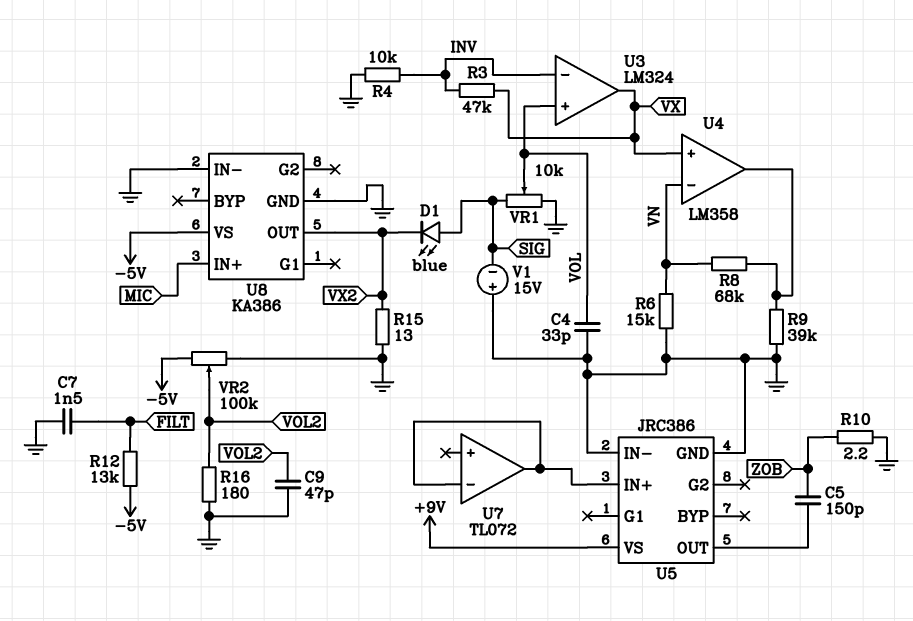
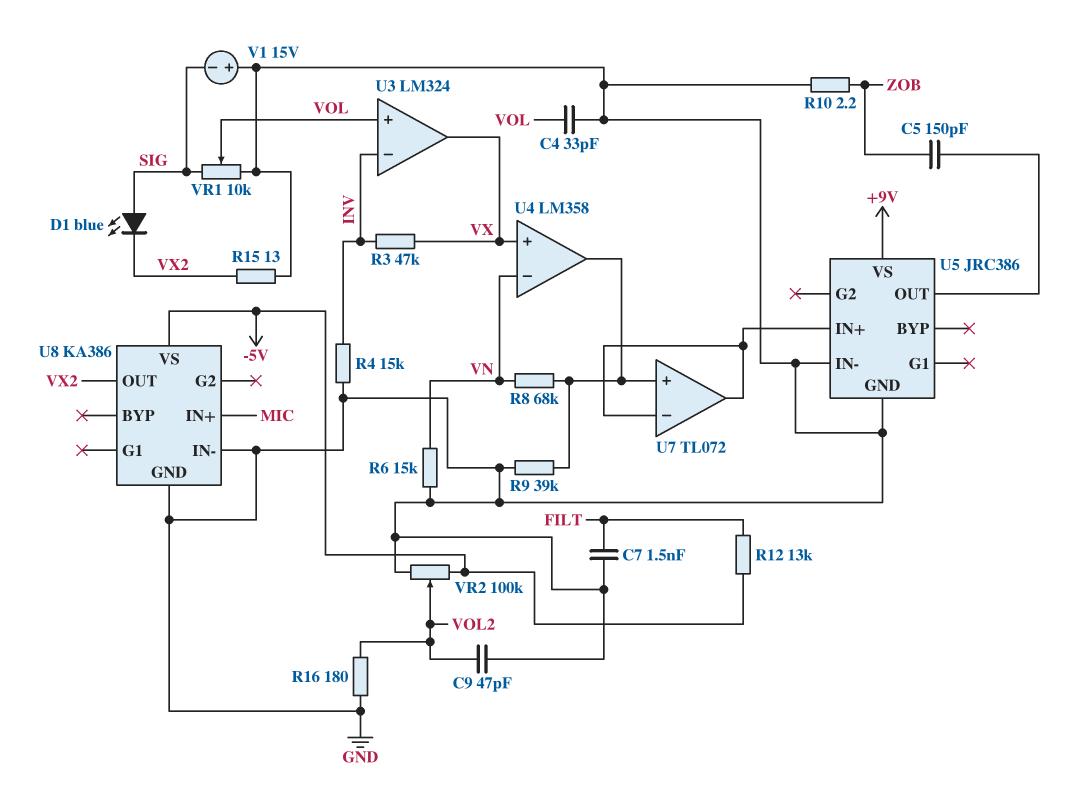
R4: 10k (GND, INV) -> 15k (GND, INV)
U7 pin in+: none -> U4/out

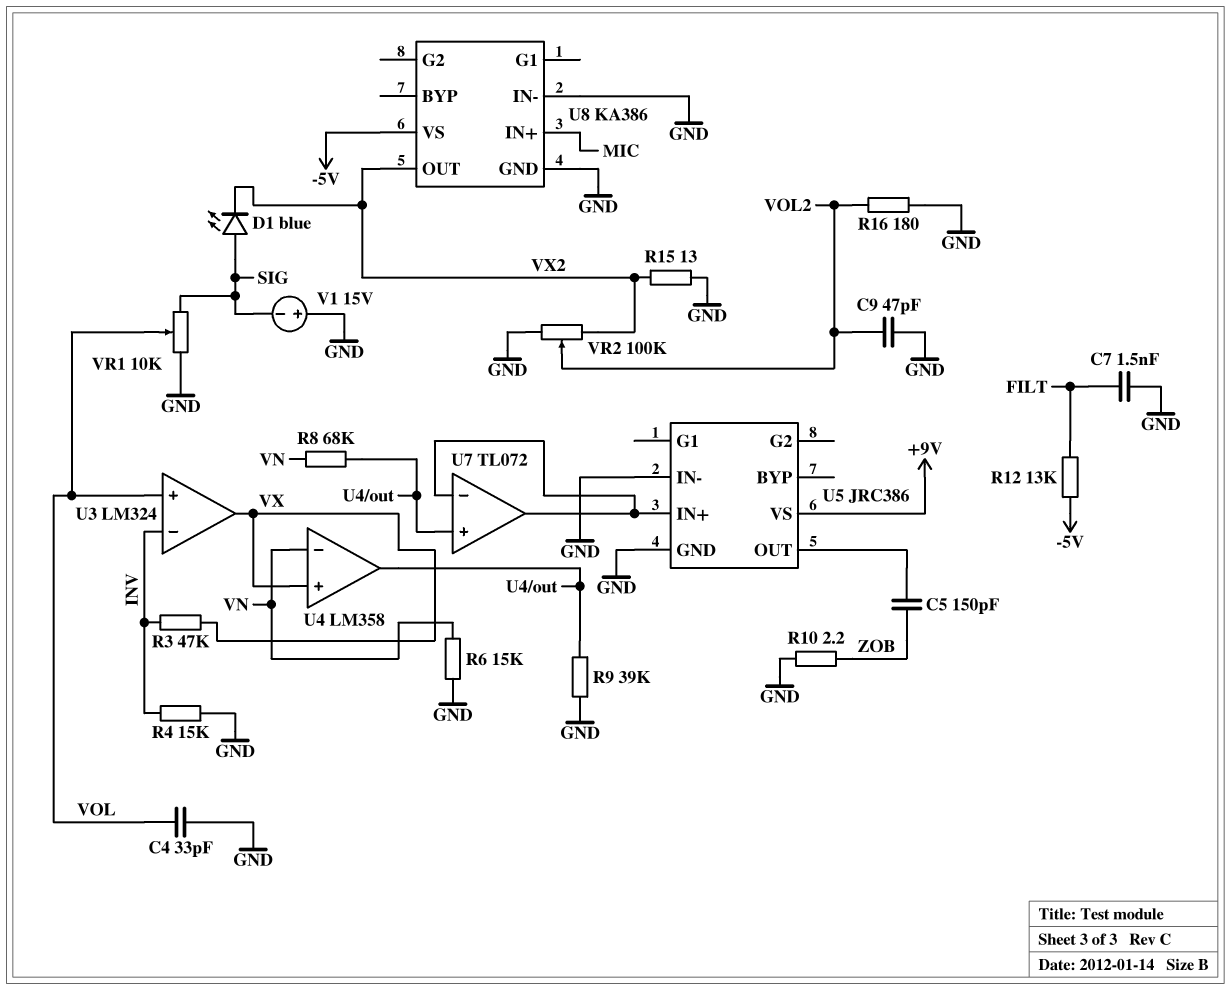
VR2: 100k (-5V, GND, wiper VOL2) -> 100k (GND, VX2, wiper VOL2)

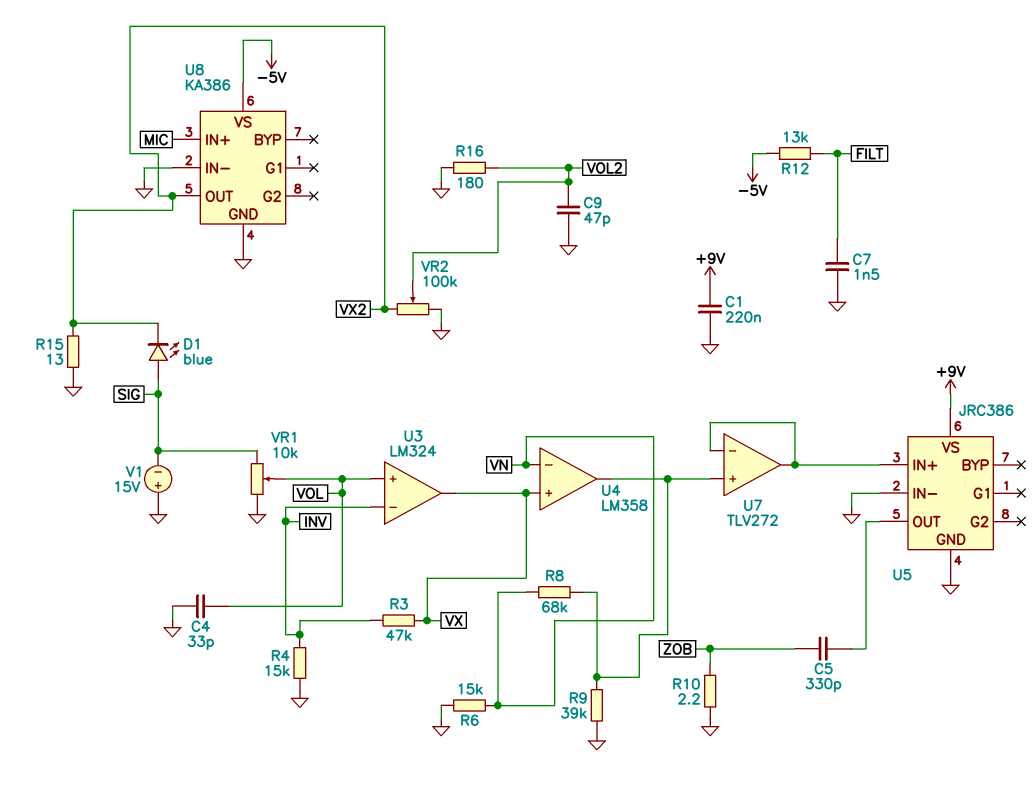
C1: none -> 220nF (+9V, GND)
C5: 150pF (U5/OUT, ZOB) -> 330pF (U5/OUT, ZOB)
U7: TL072 -> TLV272

